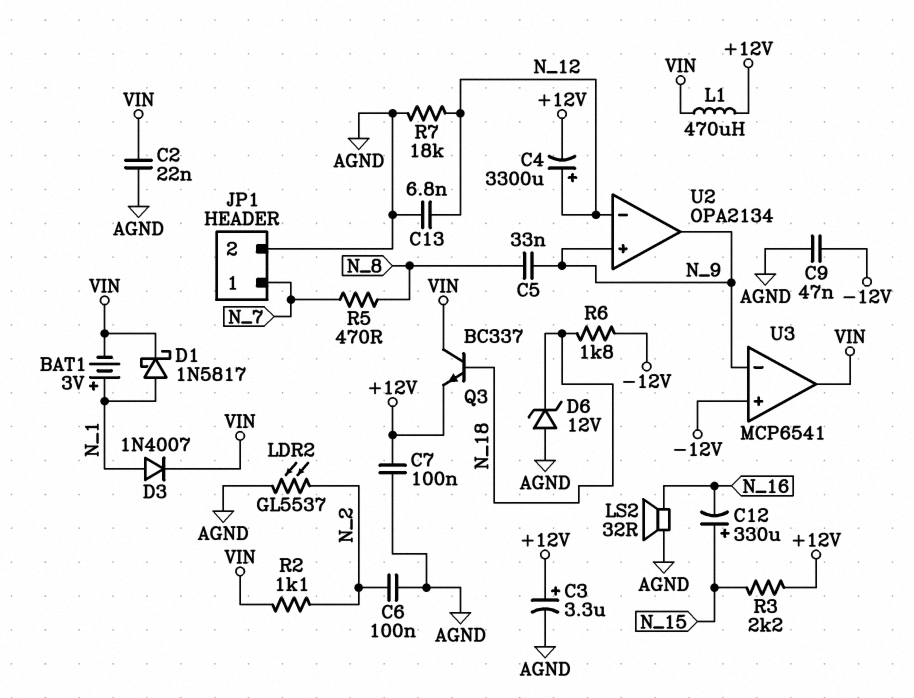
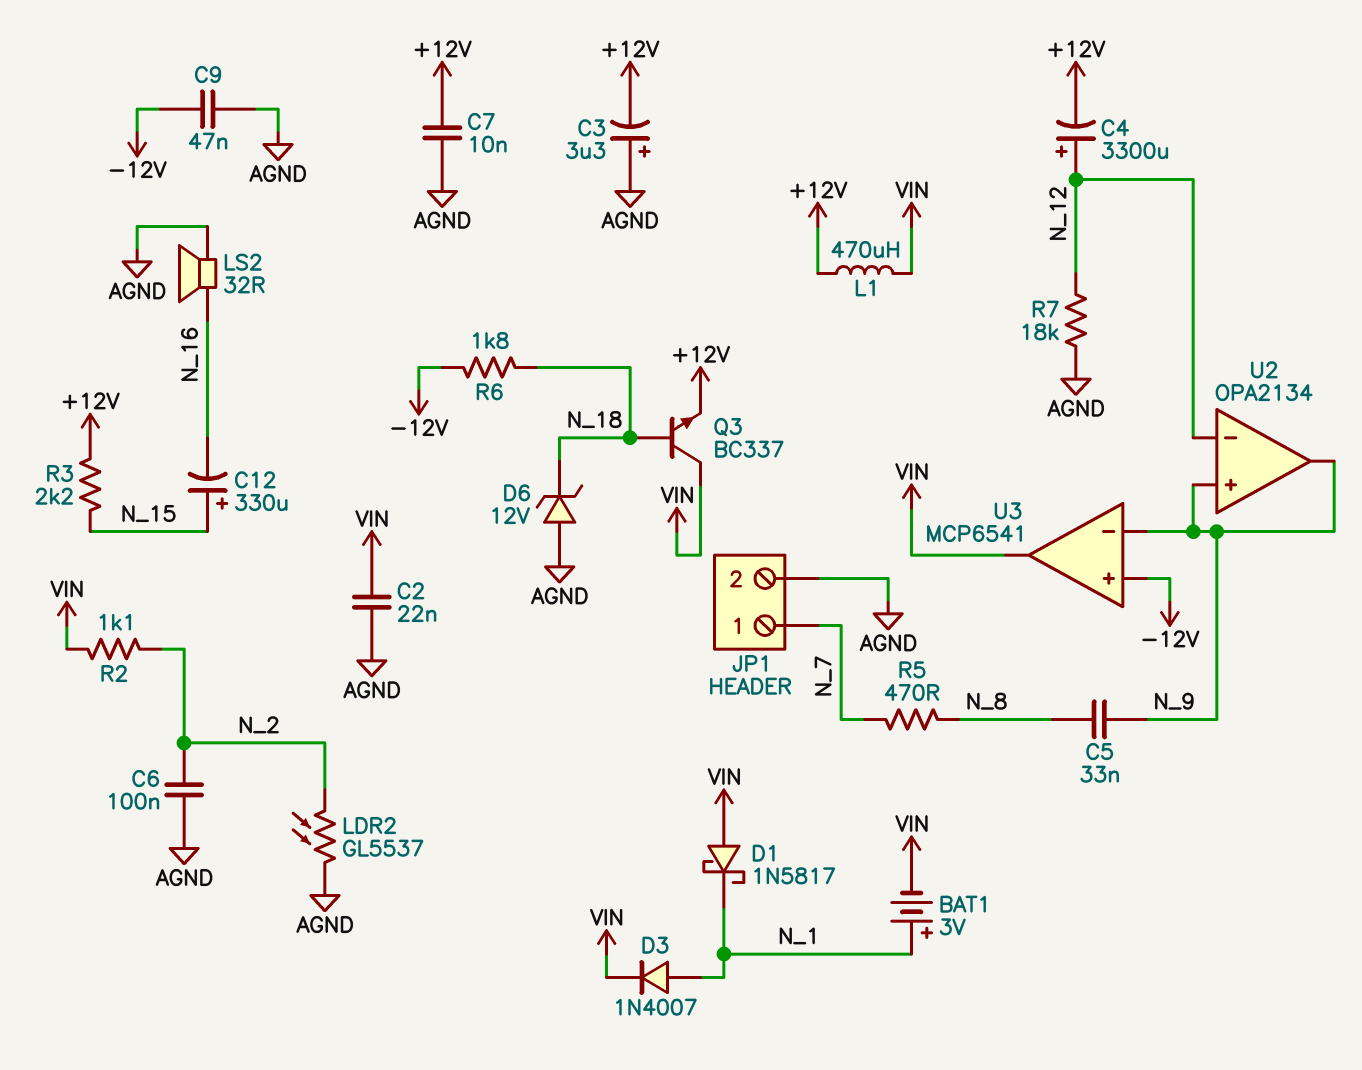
C3: 3.3uF (plus +12V, minus AGND) -> 3.3uF (plus AGND, minus +12V)
C7: 100nF (+12V, AGND) -> 10nF (+12V, AGND)
C13: 6.8nF (AGND, N_12) -> none
D1: schottky 1N5817 (A N_1, K VIN) -> schottky 1N5817 (A VIN, K N_1)

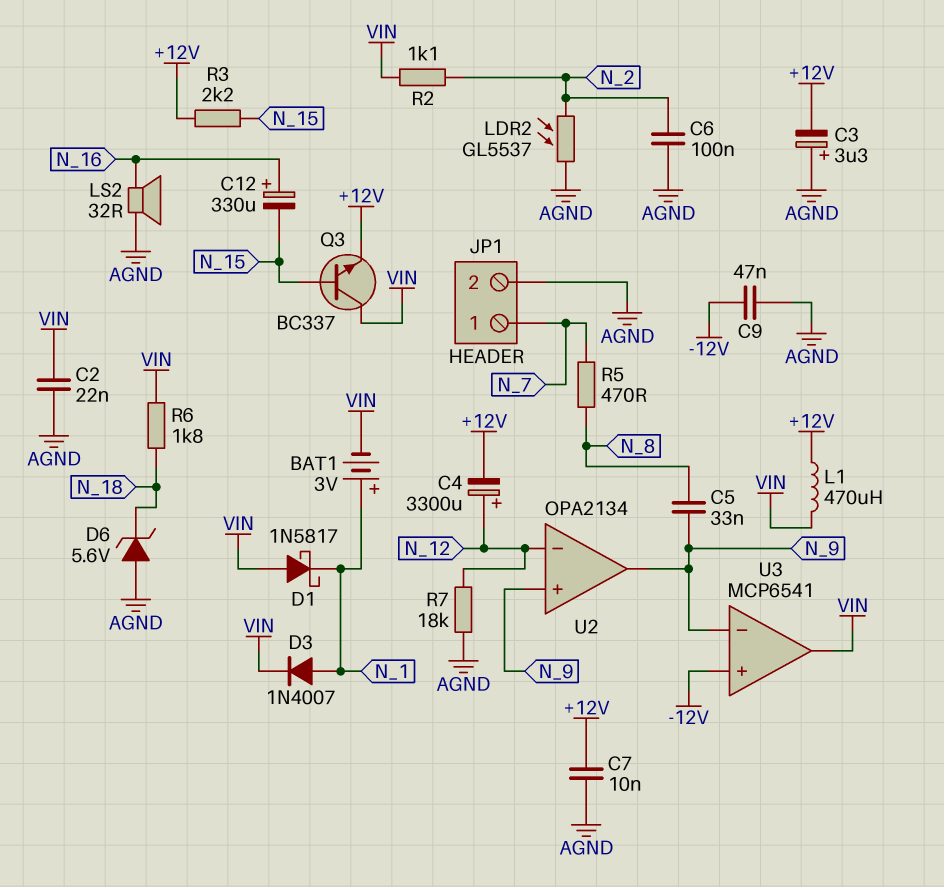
C12: 330uF (plus N_15, minus N_16) -> 330uF (plus N_16, minus N_15)
D6: zener 12V (A AGND, K N_18) -> zener 5.6V (A AGND, K N_18)
Q3: NPN BC337 (B N_18, C VIN, E +12V) -> NPN BC337 (B N_15, C VIN, E +12V)
R6: 1.8k (-12V, N_18) -> 1.8k (N_18, VIN)

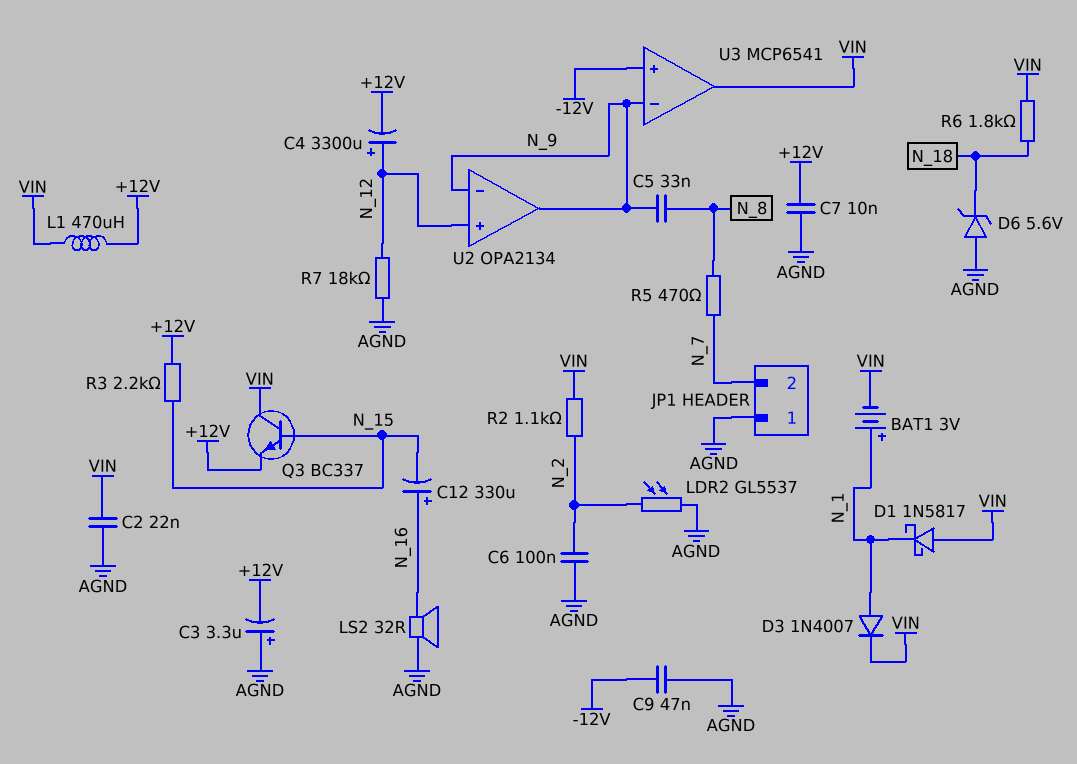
JP1 pin 1: N_7 -> AGND
JP1 pin 2: AGND -> N_7
U2 pin in+: N_9 -> N_12
U2 pin in-: N_12 -> N_9

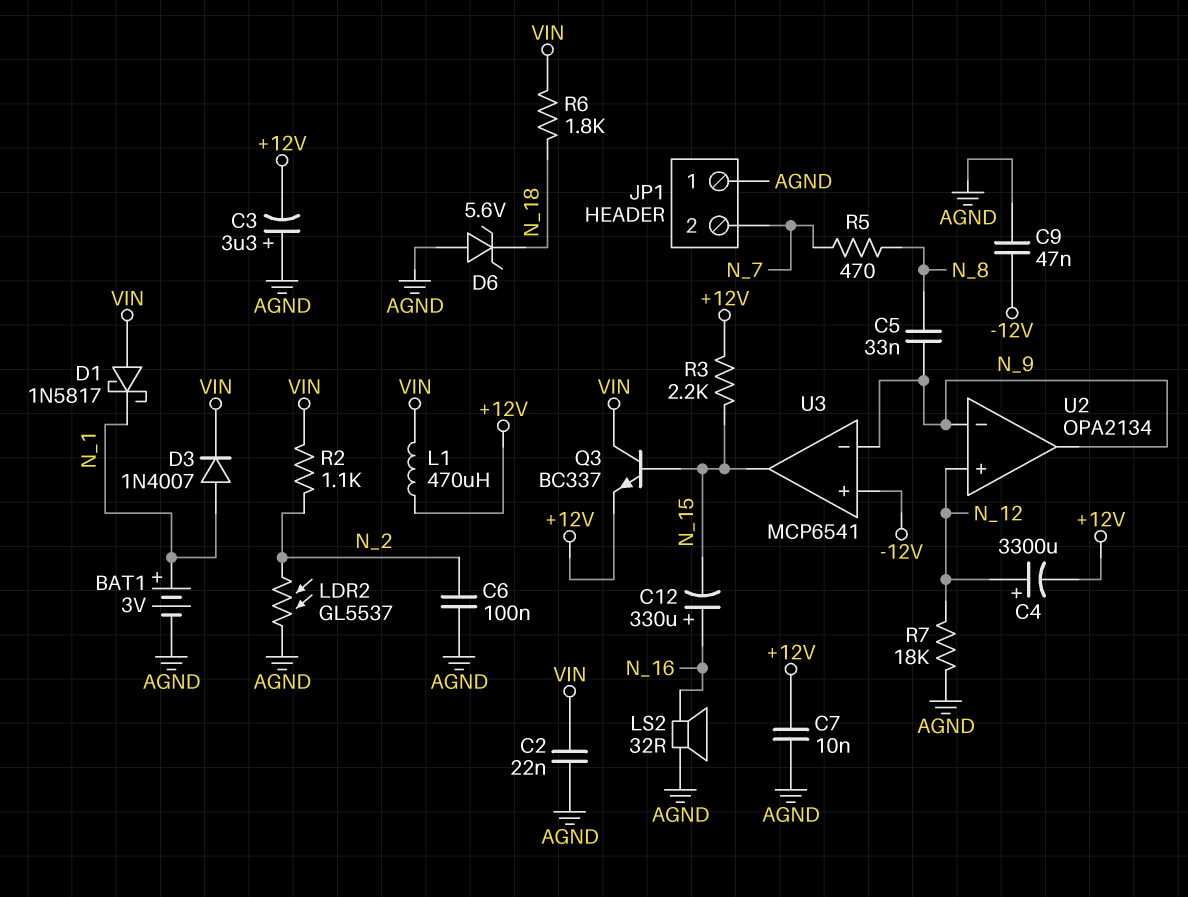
BAT1: 3V (plus N_1, minus VIN) -> 3V (plus N_1, minus AGND)
U3 pin out: VIN -> N_15

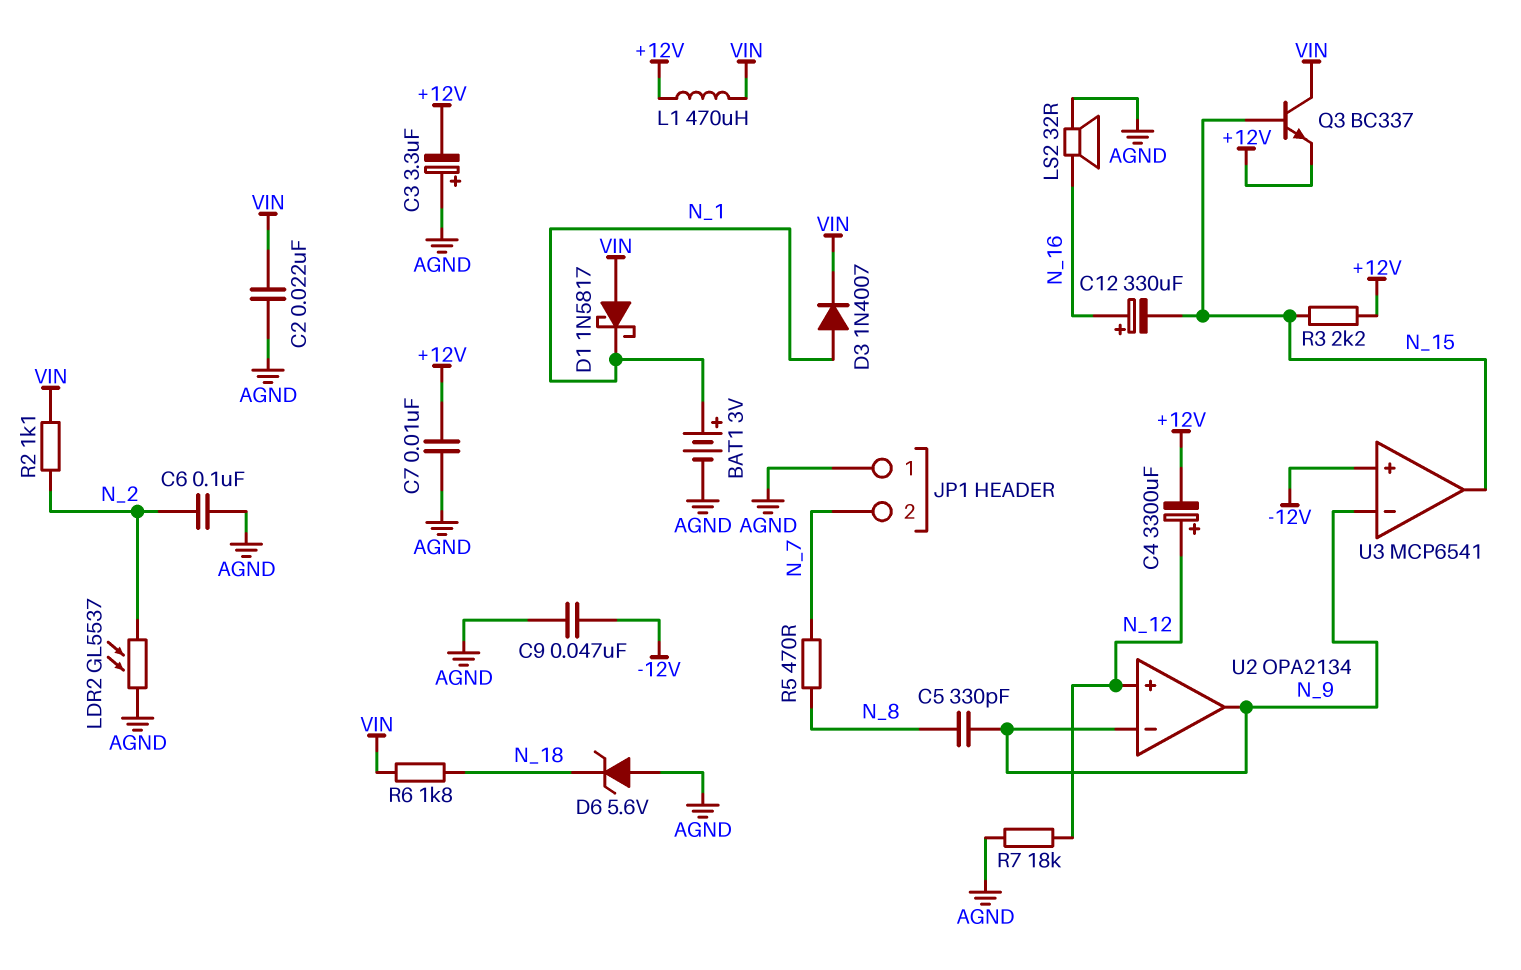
C5: 33nF (N_8, N_9) -> 330pF (N_8, N_9)

